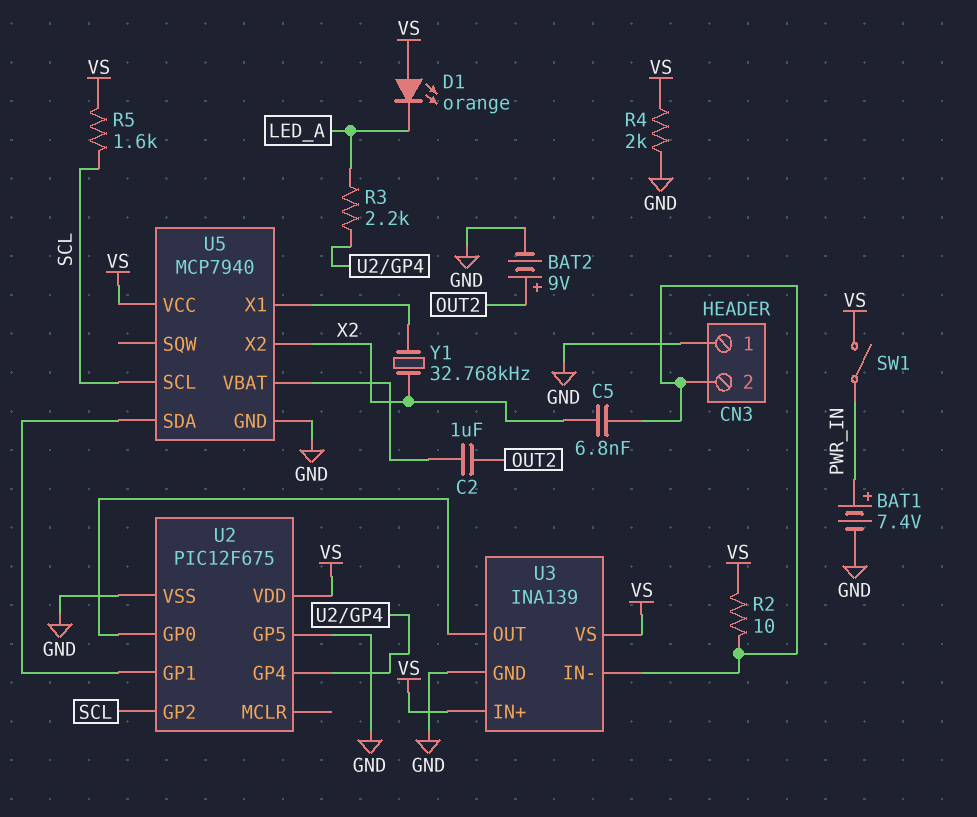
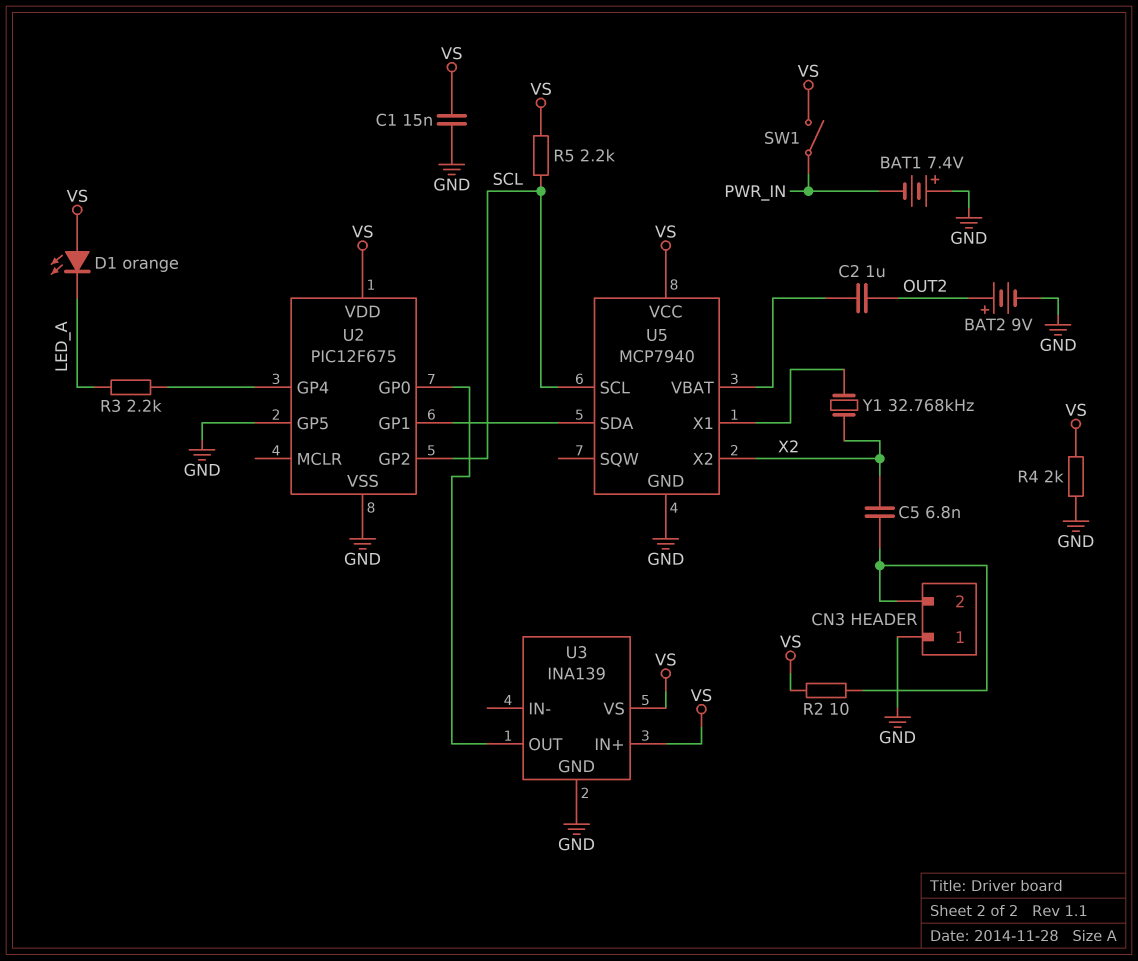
BAT1: 7.4V (plus PWR_IN, minus GND) -> 7.4V (plus GND, minus PWR_IN)
C1: none -> 15nF (GND, VS)
R5: 1.6k (SCL, VS) -> 2.2k (SCL, VS)
U3 pin IN-: CN3/2 -> none

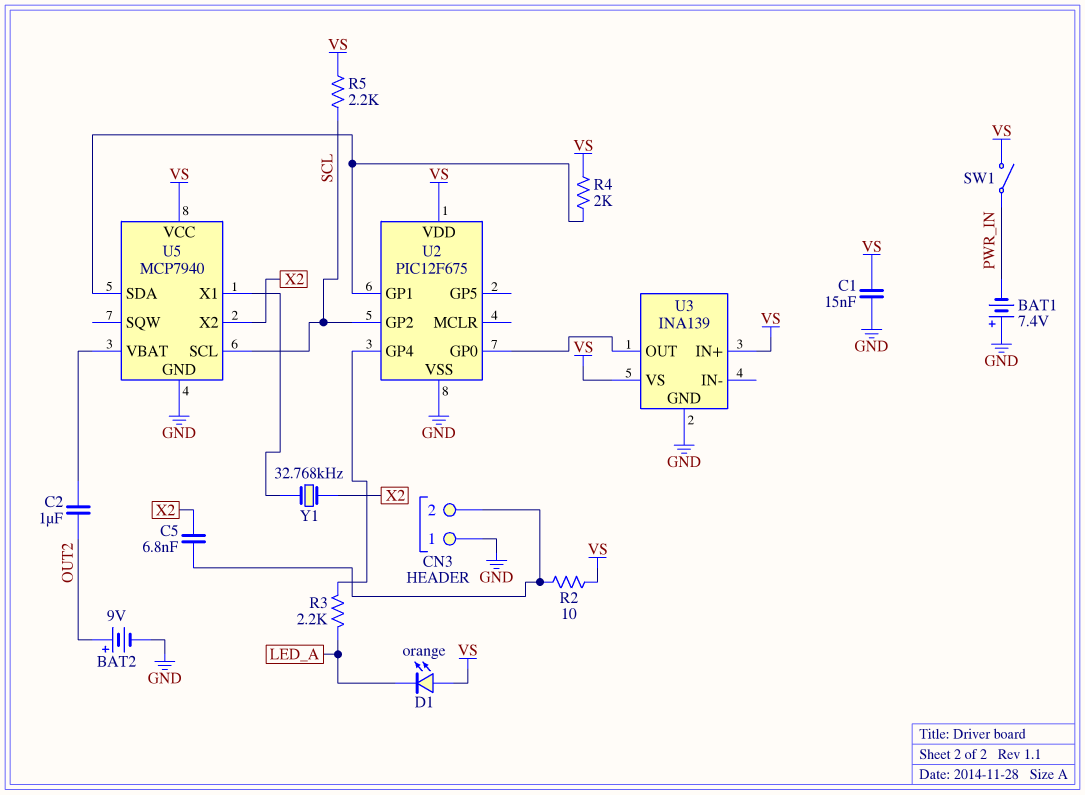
R4: 2k (GND, VS) -> 2k (U2/GP1, VS)
U2 pin GP5: GND -> none

